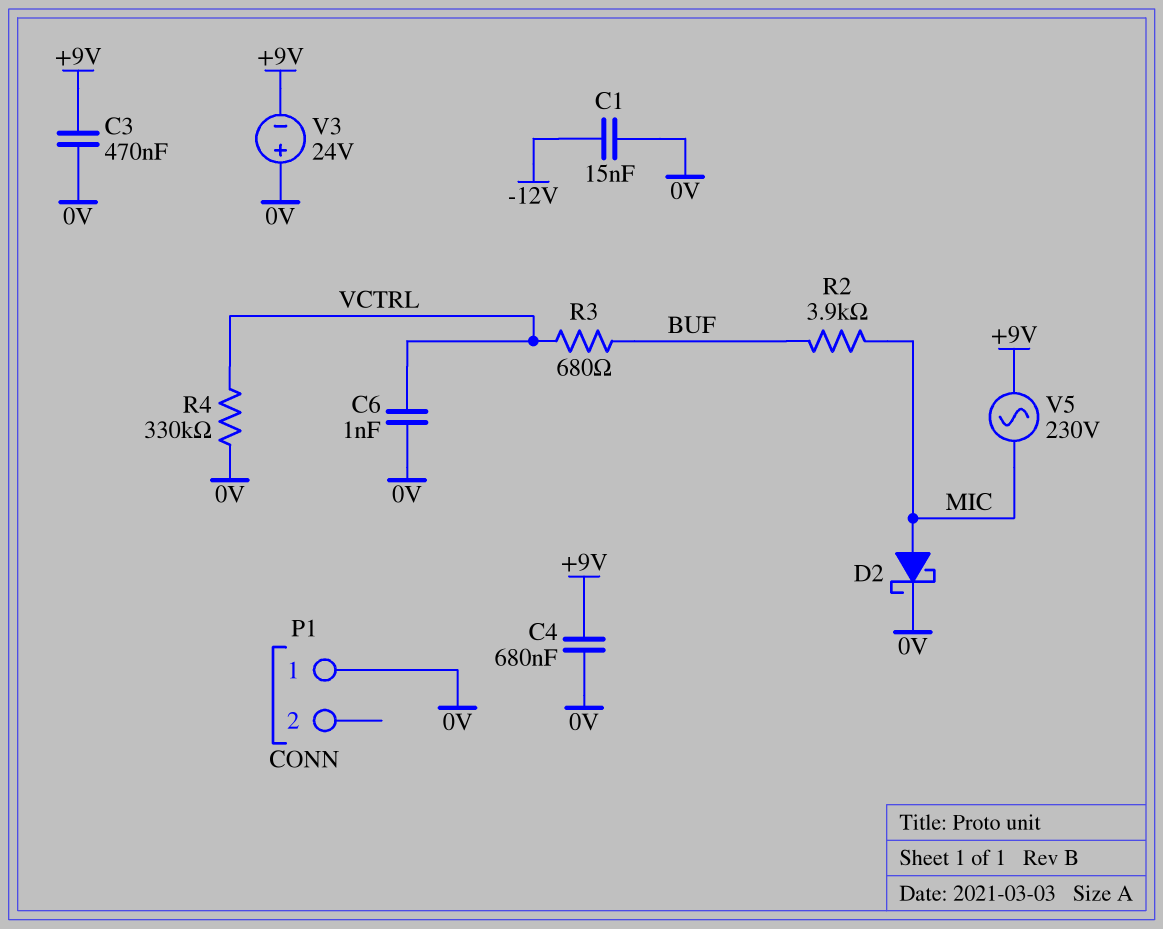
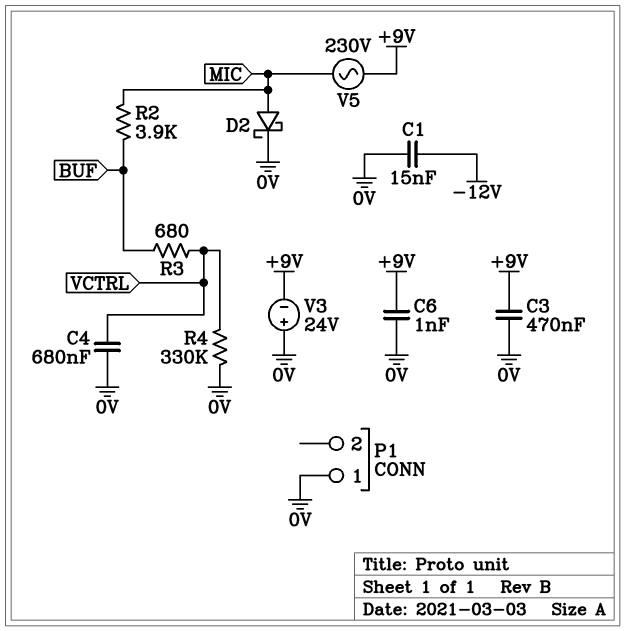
C4: 680nF (+9V, 0V) -> 680nF (0V, VCTRL)
C6: 1nF (0V, VCTRL) -> 1nF (+9V, 0V)

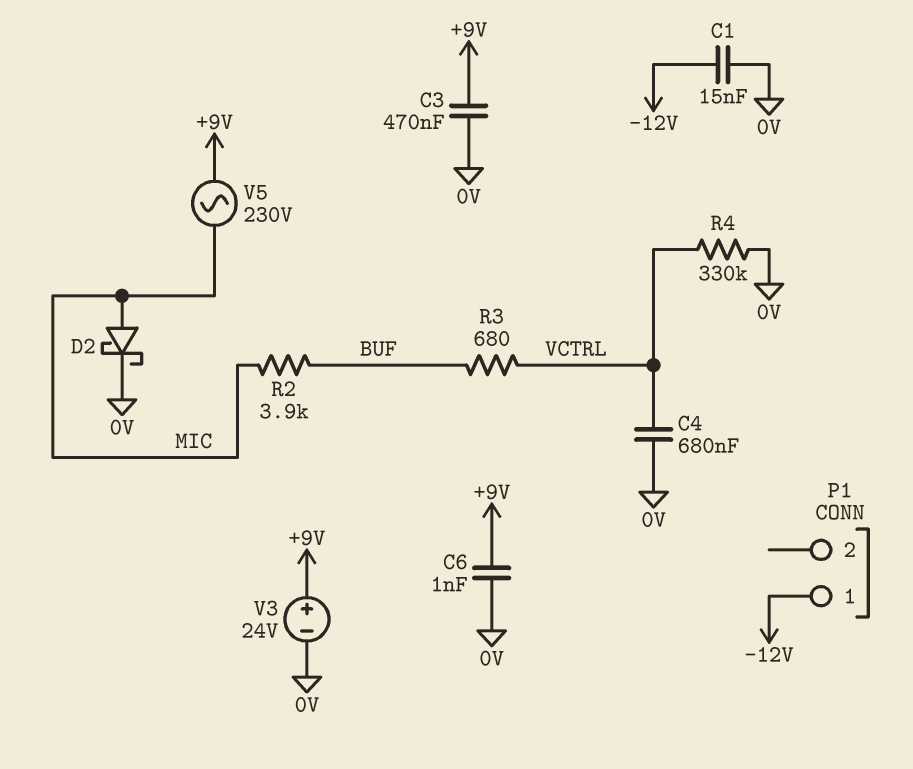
P1 pin 1: 0V -> -12V
V3: 24V (plus 0V, minus +9V) -> 24V (plus +9V, minus 0V)

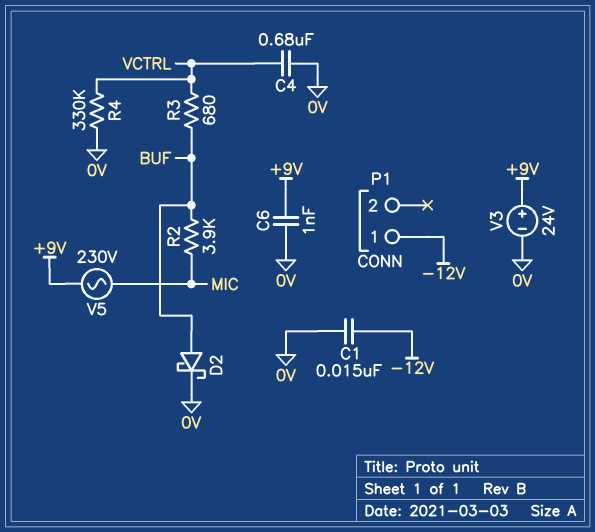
C3: 470nF (+9V, 0V) -> none
D2: schottky (A MIC, K 0V) -> schottky (A BUF, K 0V)

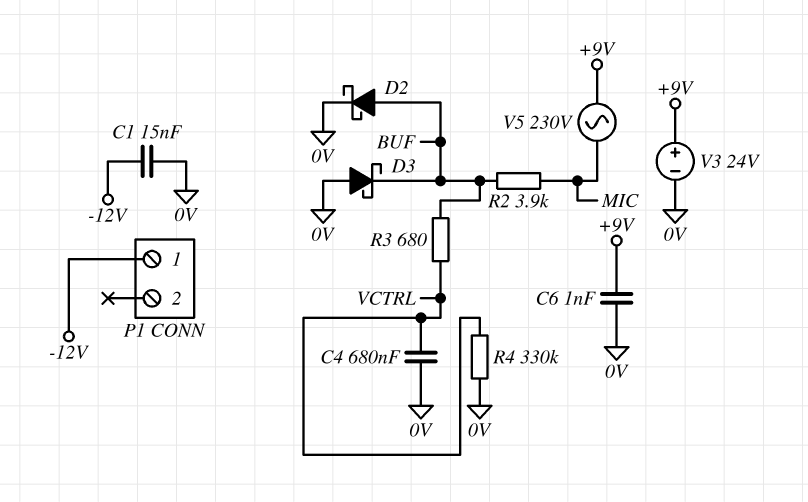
D3: none -> schottky (A 0V, K BUF)

